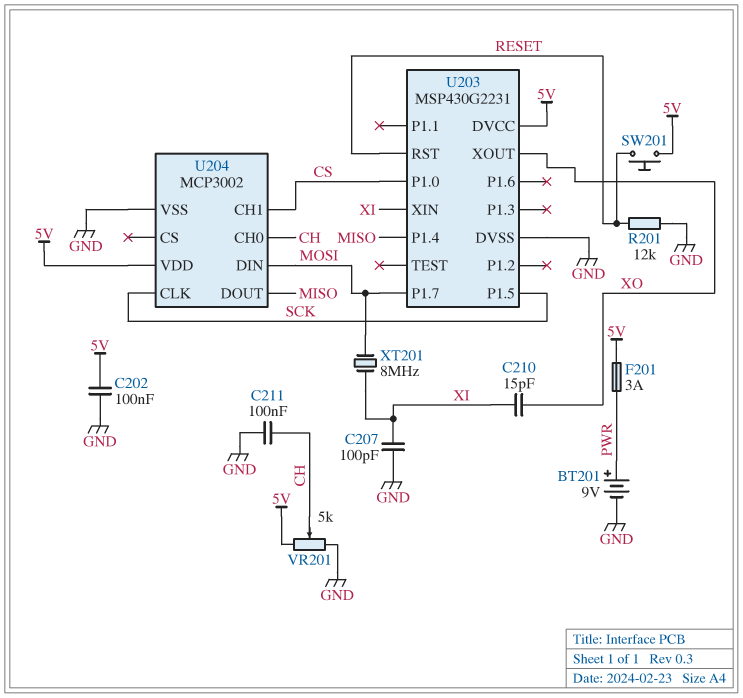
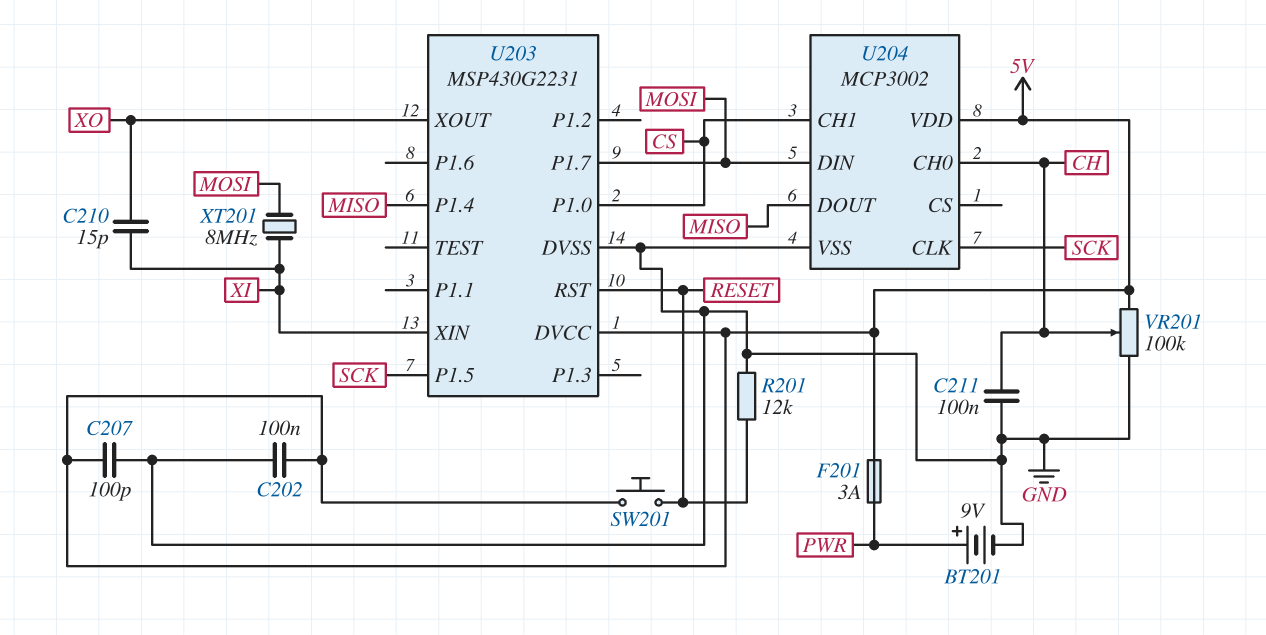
C207: 100pF (GND, XI) -> 100pF (5V, GND)
VR201: 5k (5V, GND, wiper CH) -> 100k (5V, GND, wiper CH)

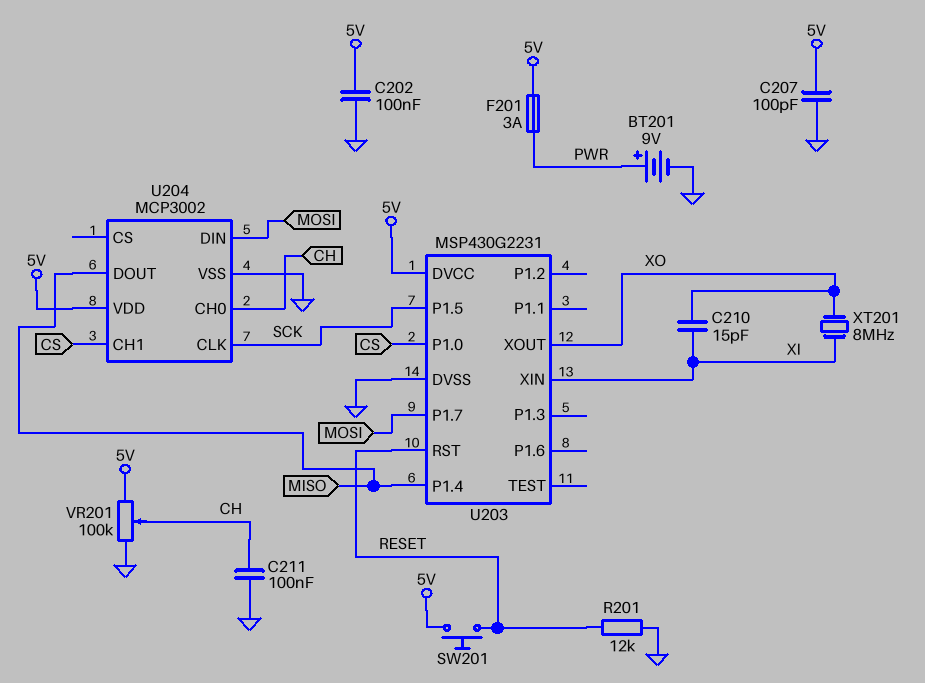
XT201: 8MHz (MOSI, XI) -> 8MHz (XI, XO)

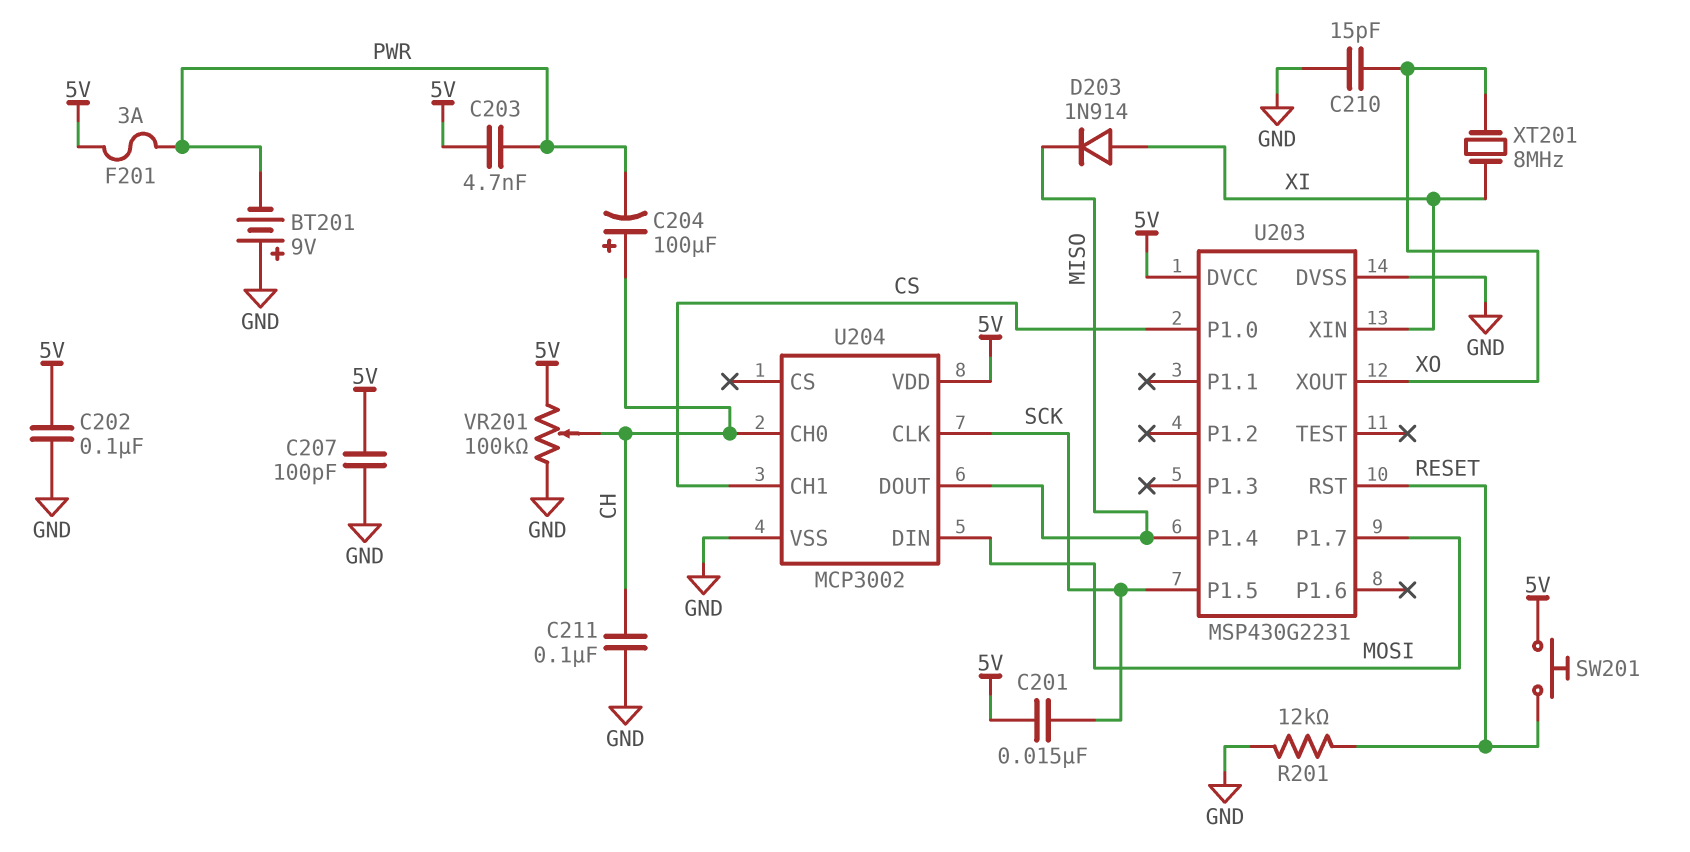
BT201: 9V (plus PWR, minus GND) -> 9V (plus GND, minus PWR)
C201: none -> 15nF (5V, SCK)
C203: none -> 4.7nF (5V, PWR)
C204: none -> 100uF (plus CH, minus PWR)
C210: 15pF (XI, XO) -> 15pF (GND, XO)
D203: none -> diode 1N914 (A XI, K MISO)

